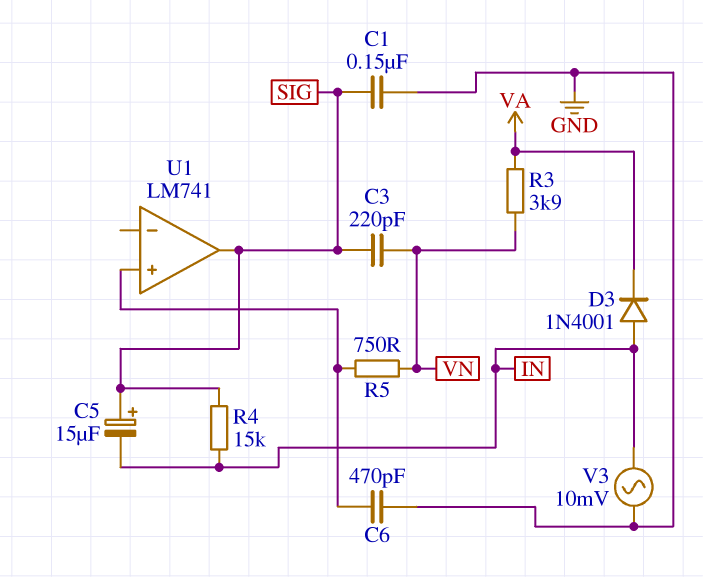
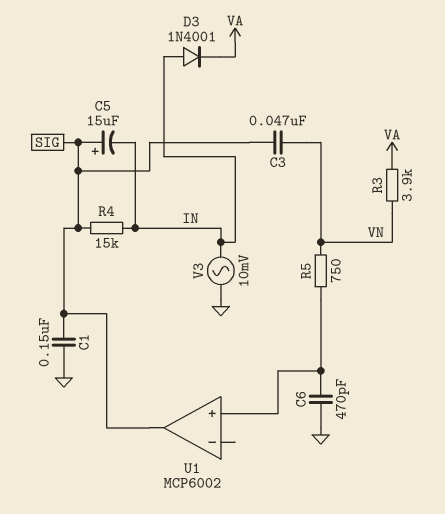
C3: 220pF (SIG, VN) -> 47nF (SIG, VN)
U1: LM741 -> MCP6002

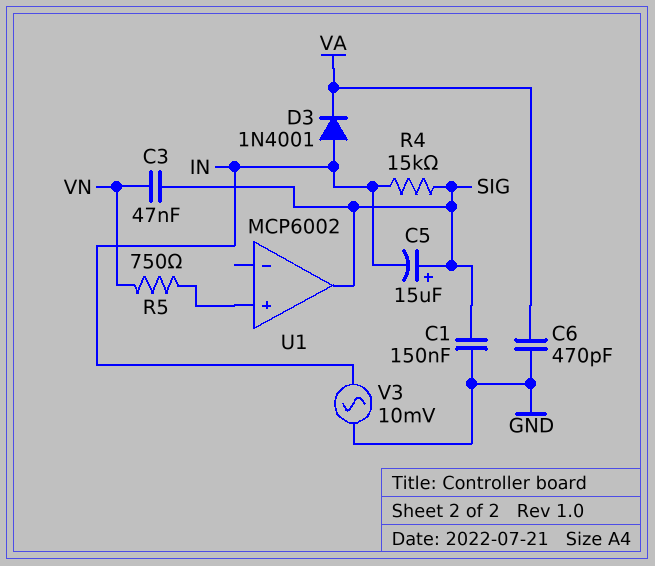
C6: 470pF (GND, U1/in+) -> 470pF (GND, VA)
R3: 3.9k (VA, VN) -> none

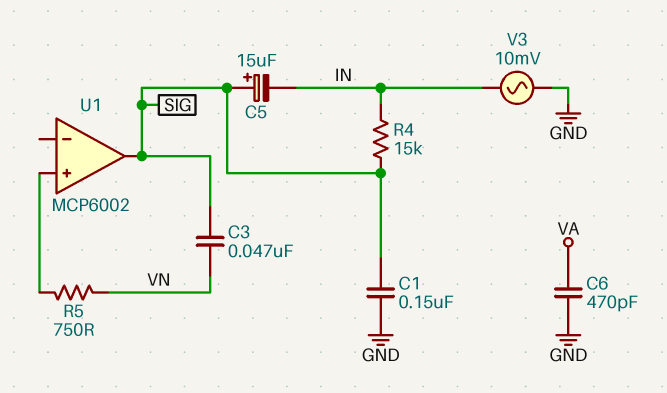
D3: diode 1N4001 (A IN, K VA) -> none

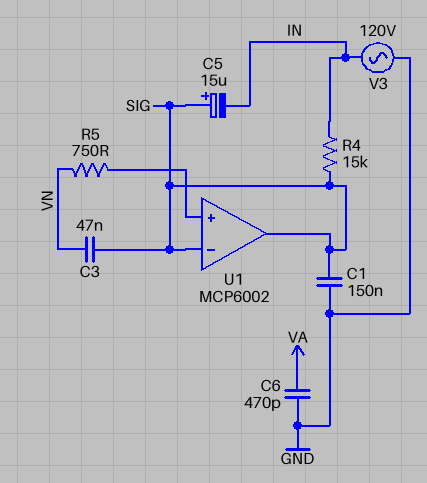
U1 pin in-: none -> SIG
V3: AC 10mV (GND, IN) -> AC 120V (GND, IN)

